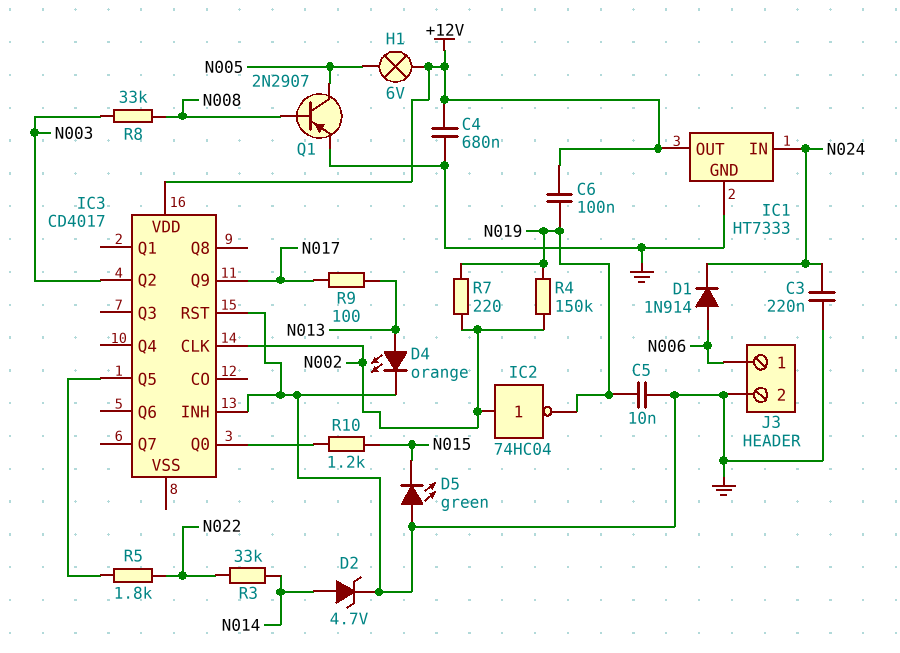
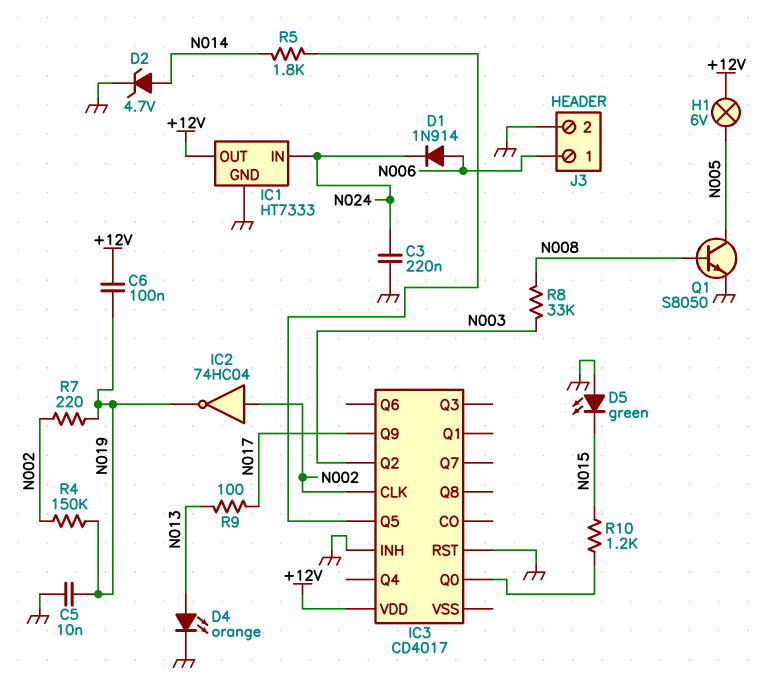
C4: 680nF (+12V, GND) -> none
Q1: PNP 2N2907 (B N008, C N005, E GND) -> NPN S8050 (B N008, C N005, E GND)
R3: 33k (N014, N022) -> none
R5: 1.8k (IC3/Q5, N022) -> 1.8k (IC3/Q5, N014)

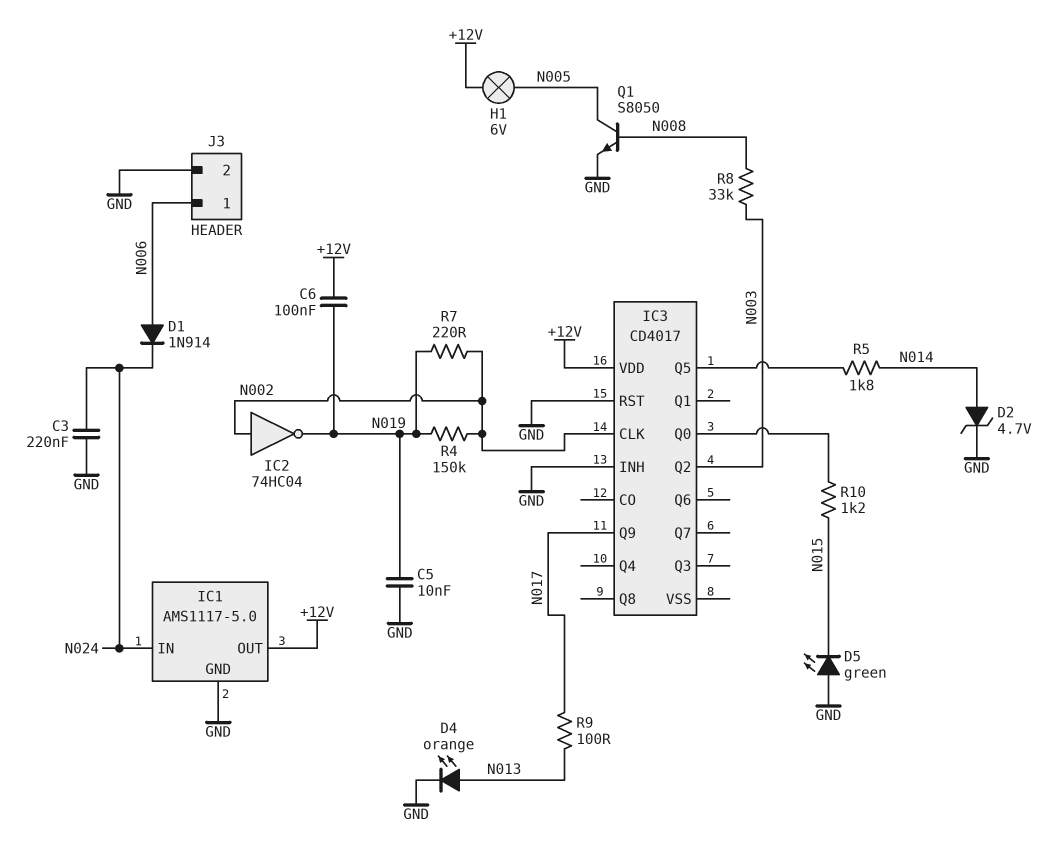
IC1: HT7333 -> AMS1117-5.0

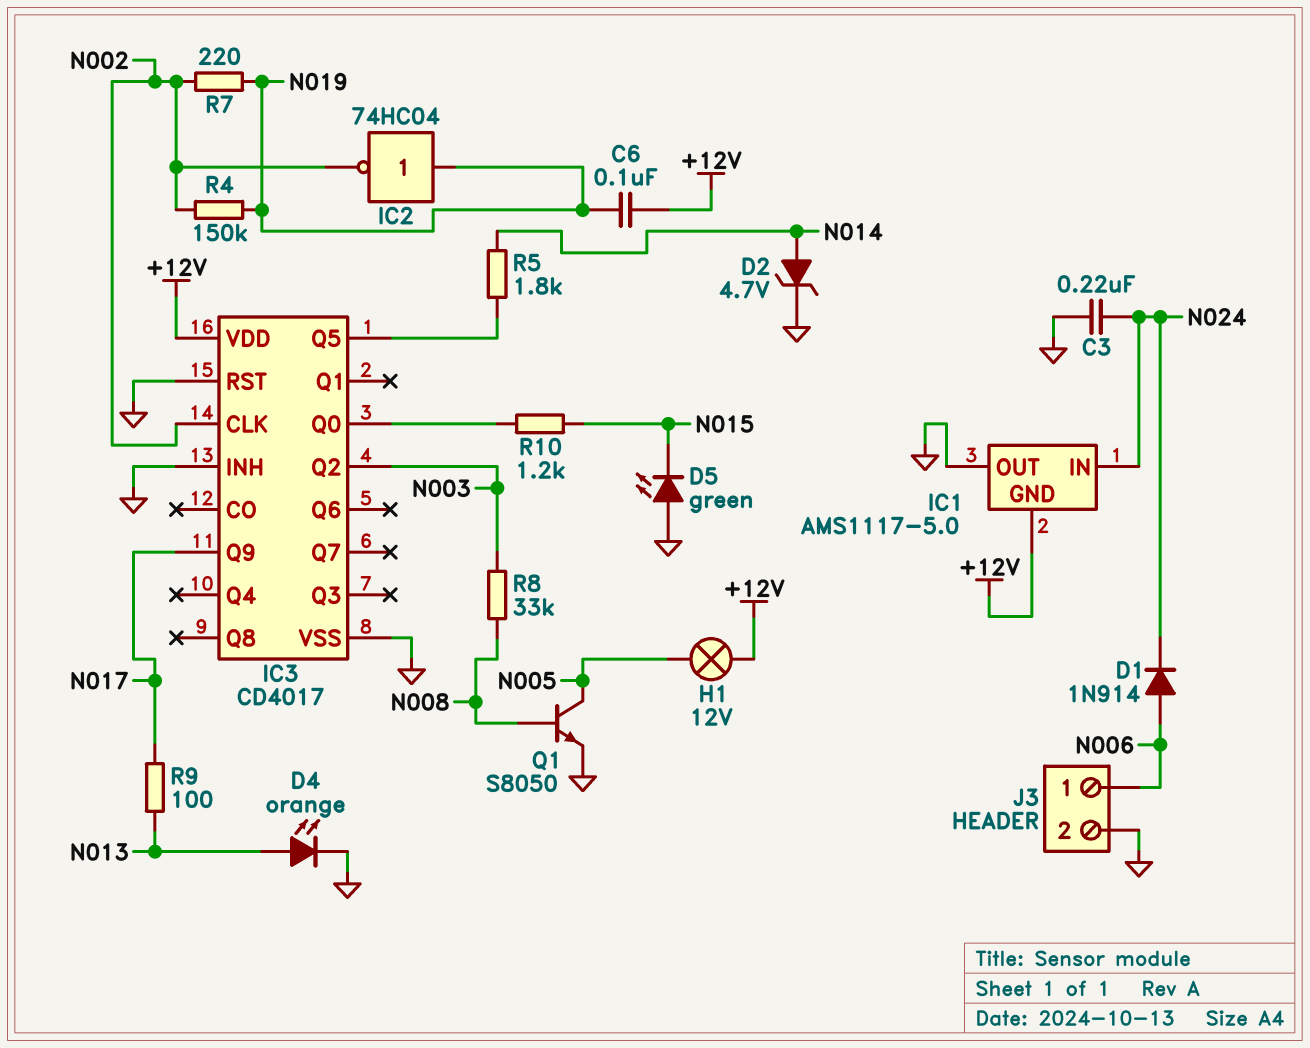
C5: 10nF (GND, N019) -> none
H1: lamp 6V (+12V, N005) -> lamp 12V (+12V, N005)
IC1 pin GND: GND -> +12V
IC1 pin OUT: +12V -> GND
IC2: NOT 74HC04 (in N002, out N019) -> NOT 74HC04 (in N019, out N002)
IC3 pin VSS: none -> GND

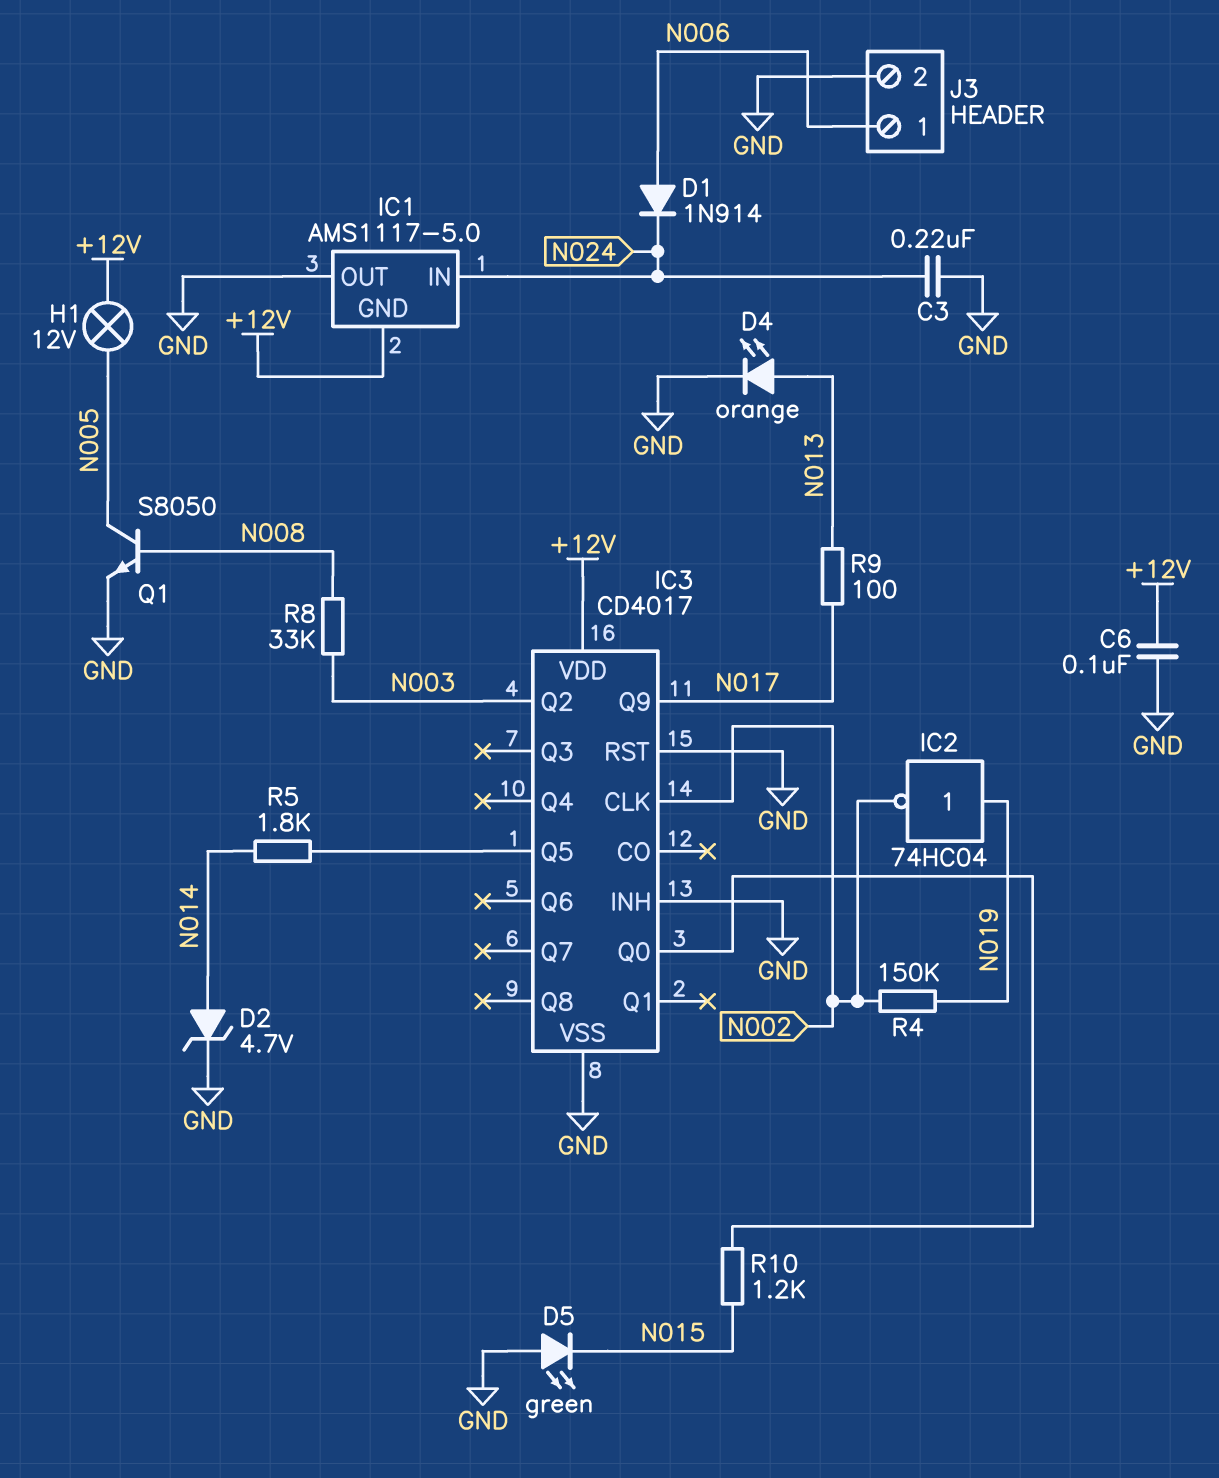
C6: 100nF (+12V, N019) -> 100nF (+12V, GND)
R7: 220 (N002, N019) -> none

